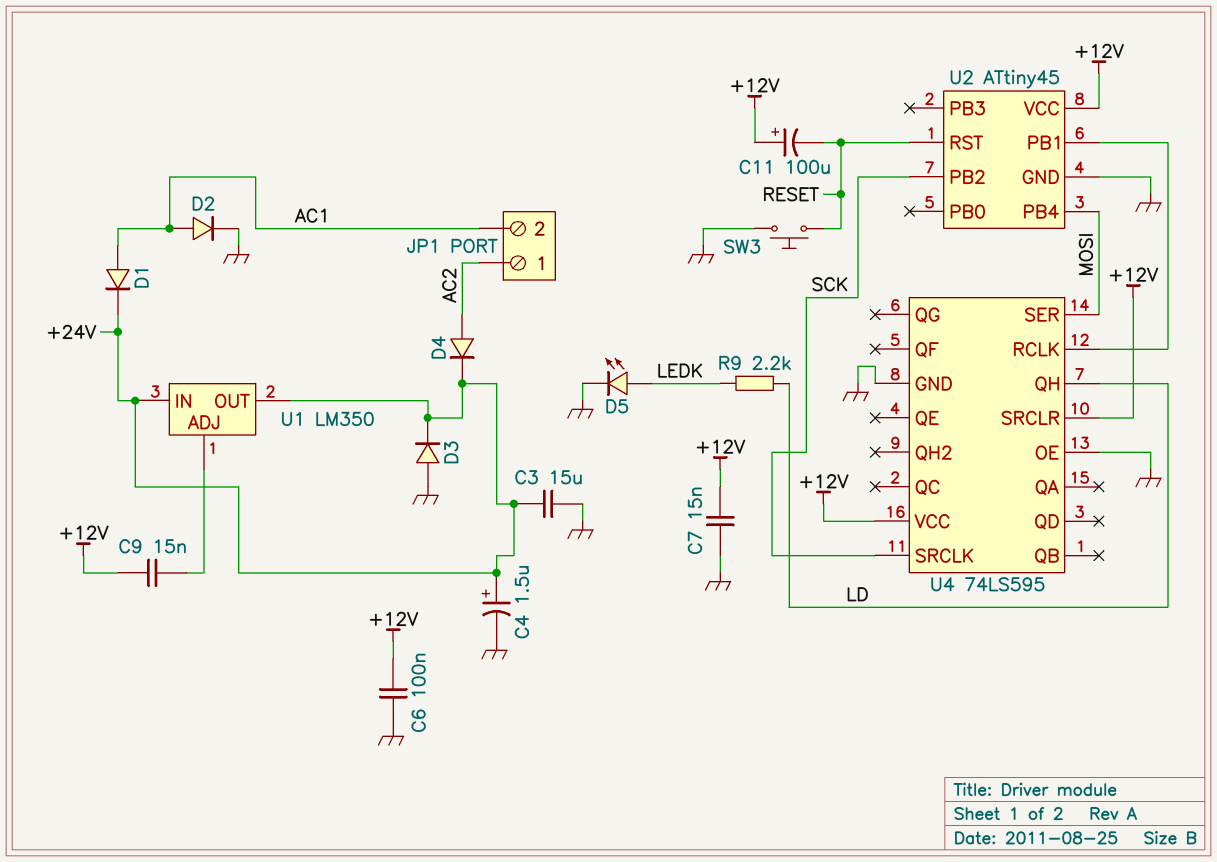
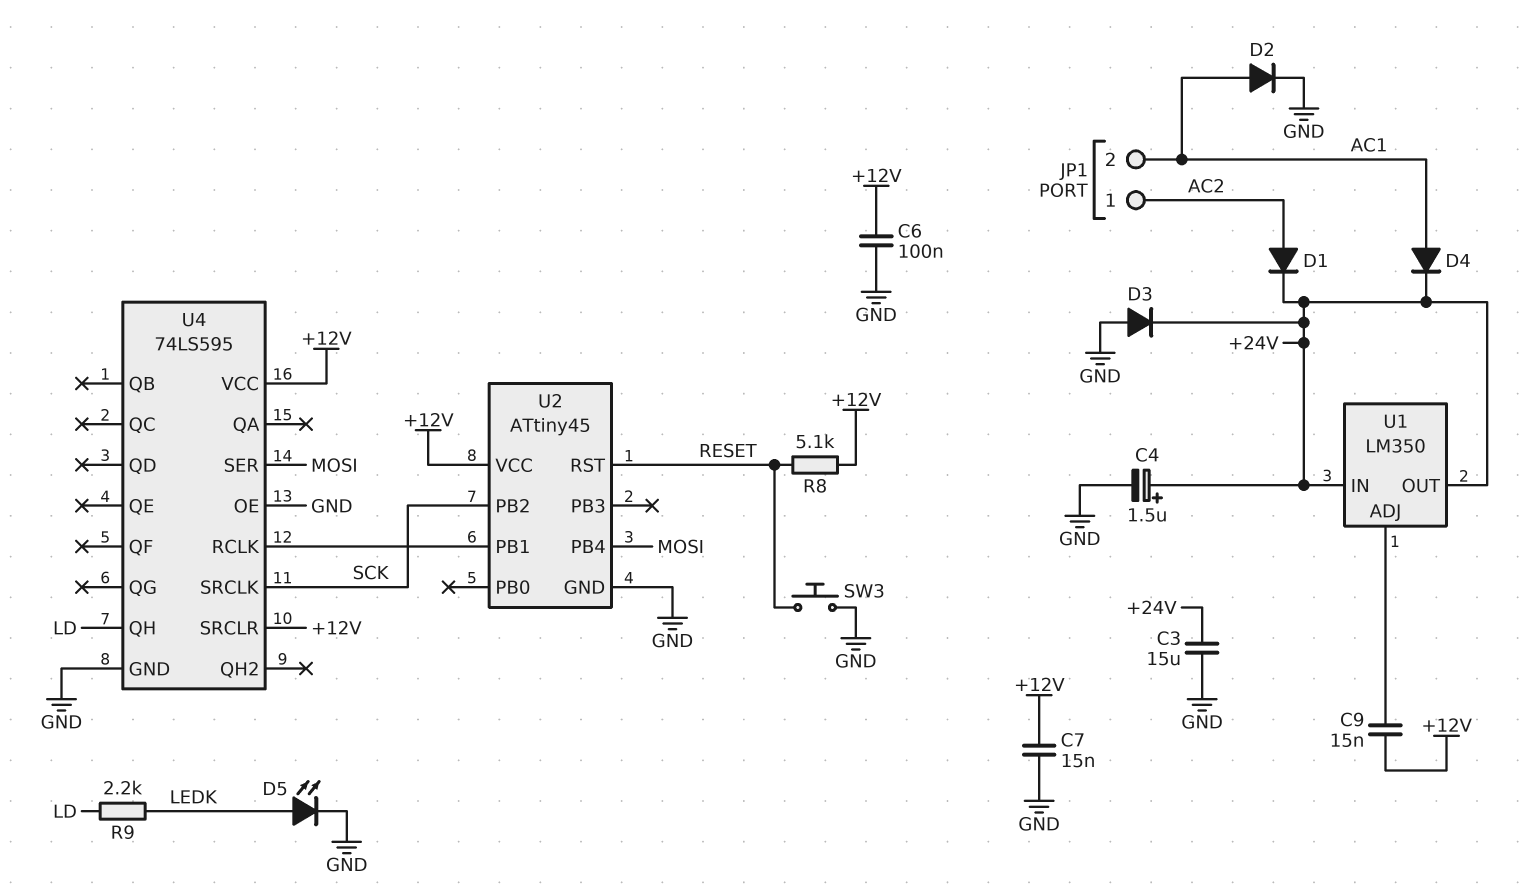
C11: 100uF (plus +12V, minus RESET) -> none
D1: diode (A AC1, K +24V) -> diode (A AC2, K +24V)
D4: diode (A AC2, K +24V) -> diode (A AC1, K +24V)
R8: none -> 5.1k (+12V, RESET)

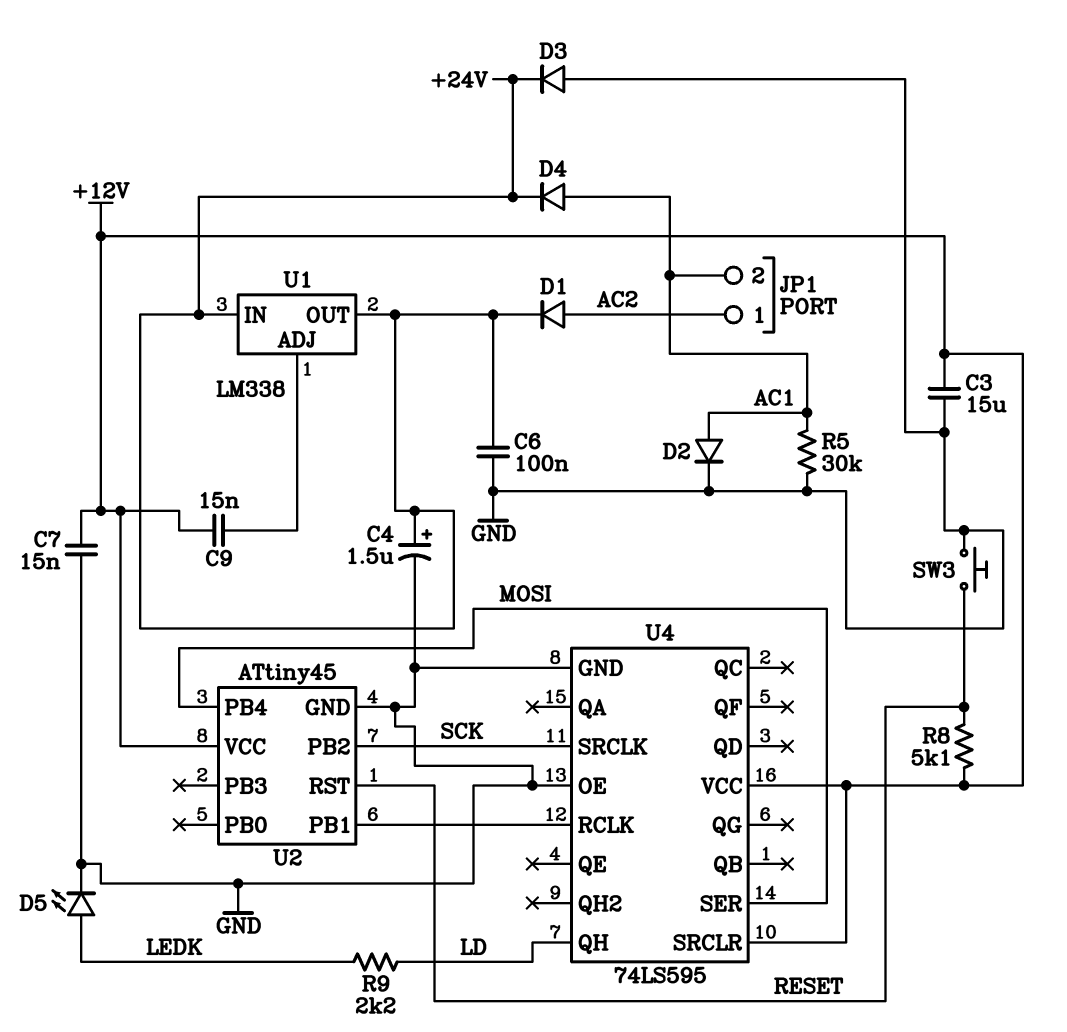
C3: 15uF (+24V, GND) -> 15uF (+12V, GND)
C6: 100nF (+12V, GND) -> 100nF (+24V, GND)
R5: none -> 30k (AC1, GND)
U1: LM350 -> LM338

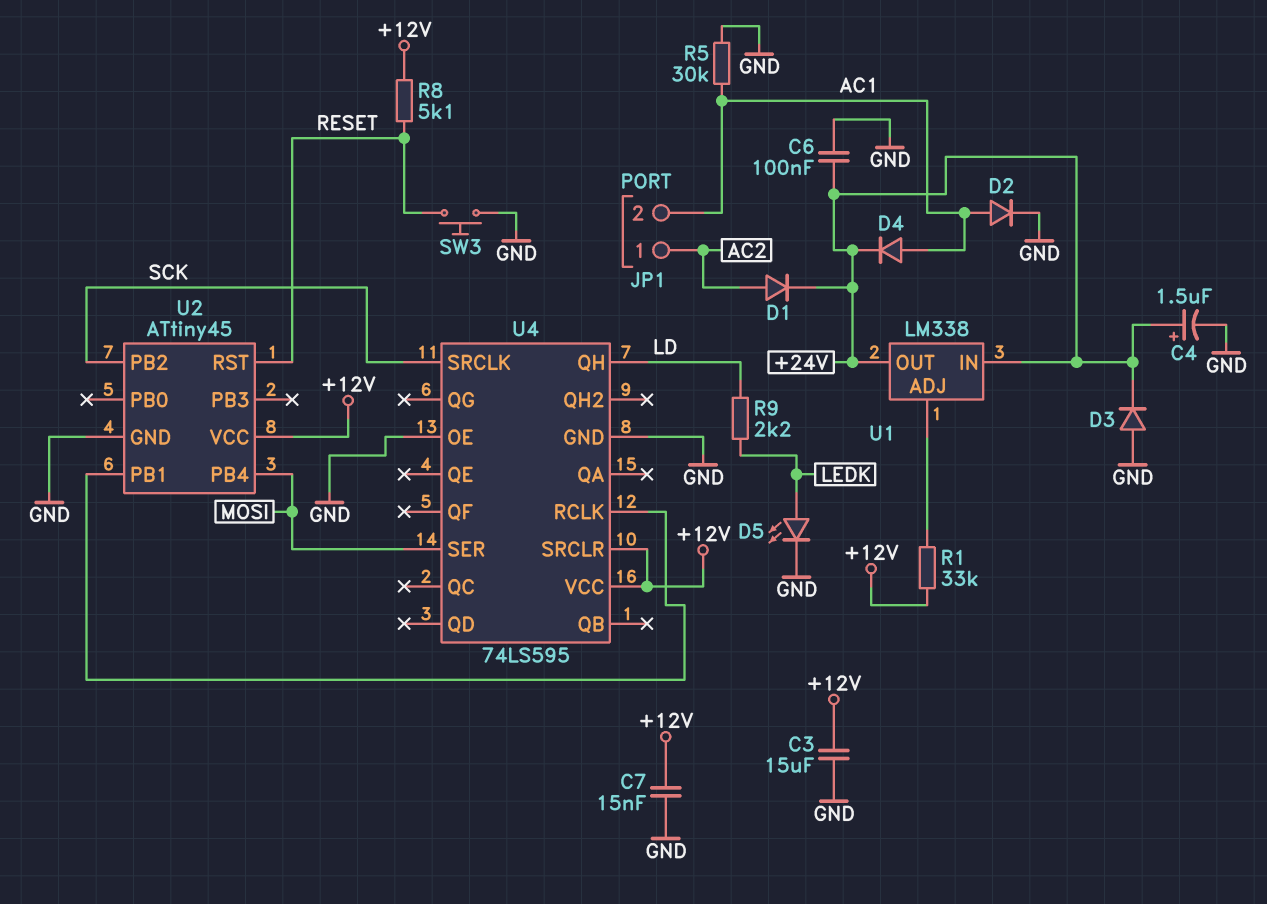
C9: 15nF (+12V, U1/ADJ) -> none
R1: none -> 33k (+12V, U1/ADJ)

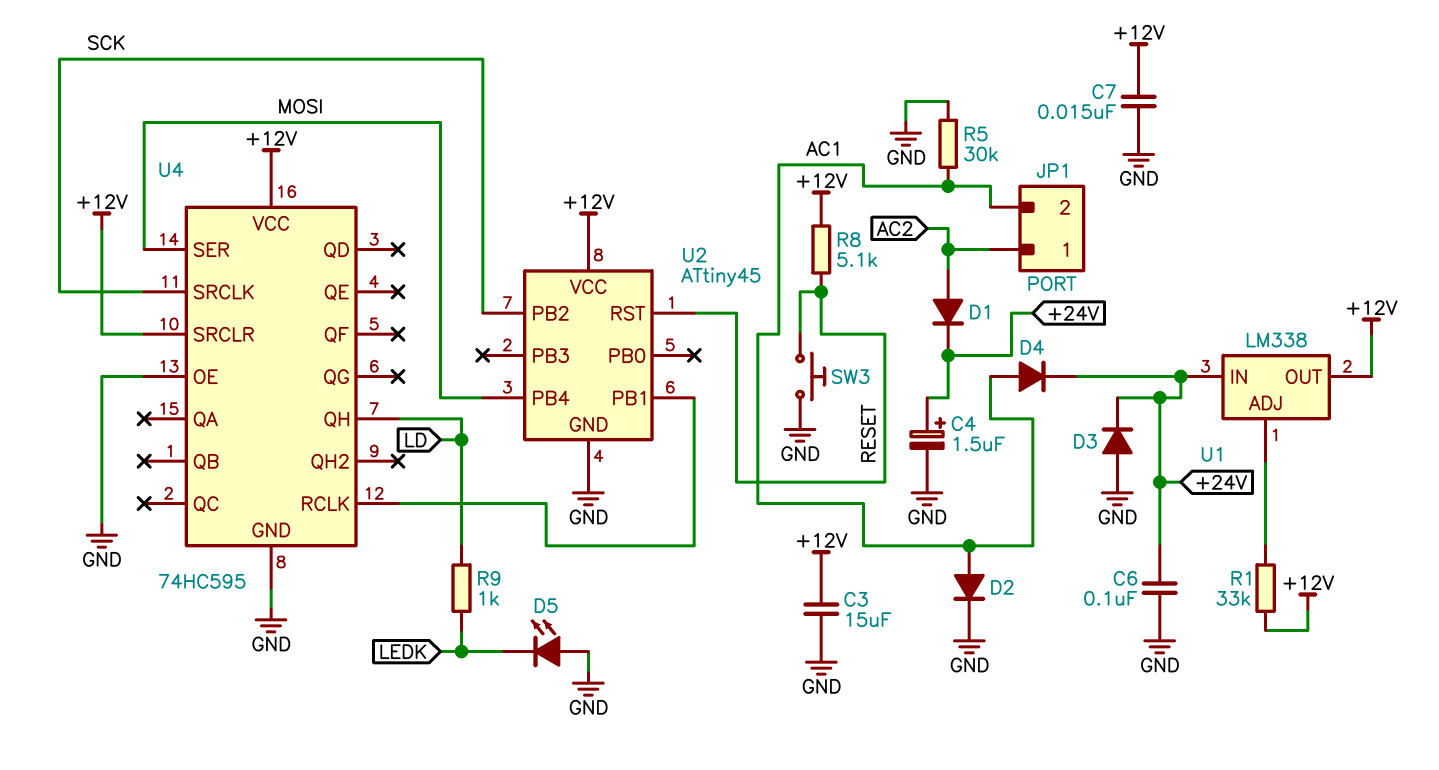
D5: LED (A LEDK, K GND) -> LED (A GND, K LEDK)
R9: 2.2k (LD, LEDK) -> 1k (LD, LEDK)
U1 pin OUT: +24V -> +12V
U4: 74LS595 -> 74HC595

